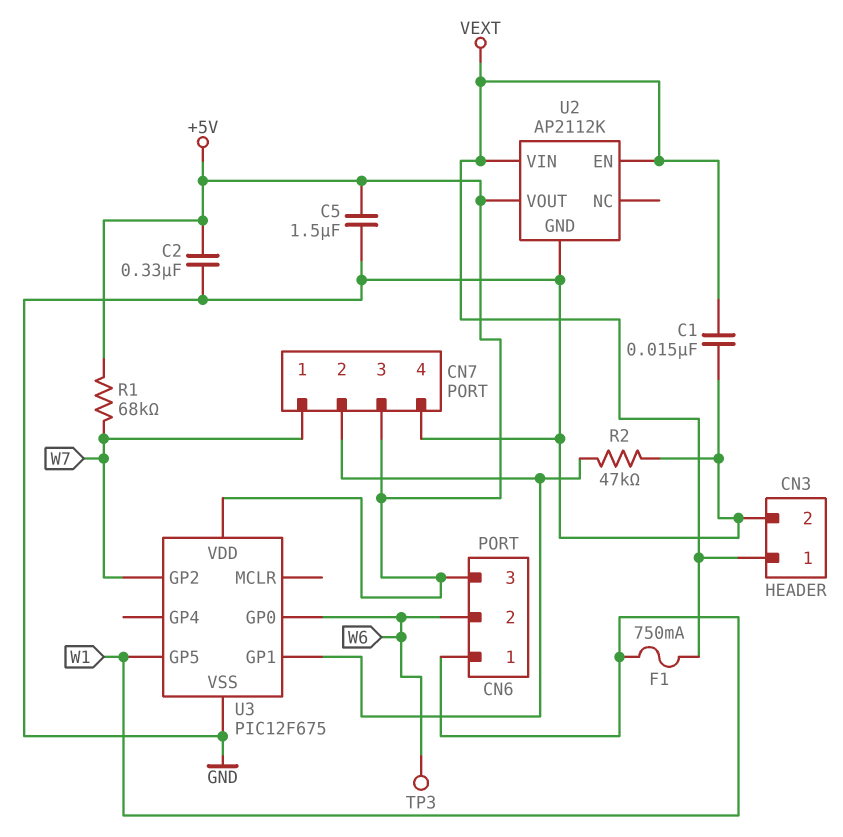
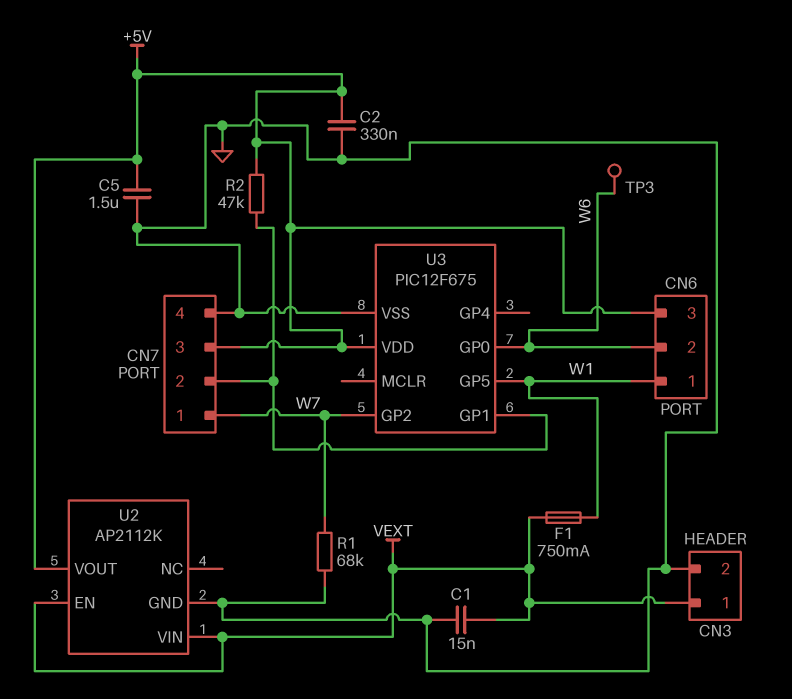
R1: 68k (+5V, W7) -> 68k (GND, W7)
R2: 47k (CN7/2, GND) -> 47k (+5V, CN7/2)

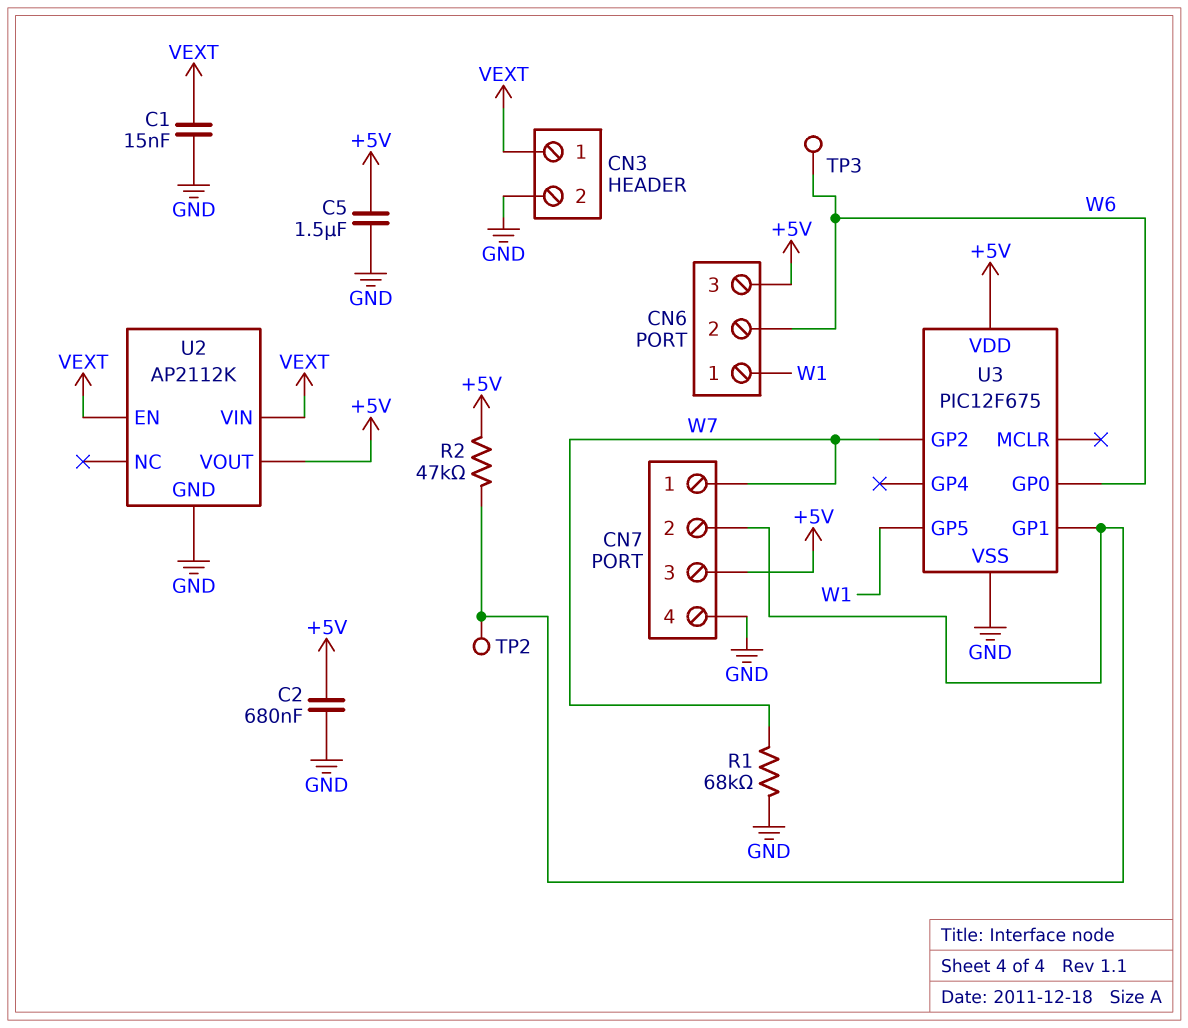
C2: 330nF (+5V, GND) -> 680nF (+5V, GND)
F1: 750mA (VEXT, W1) -> none
TP2: none -> test point (CN7/2)

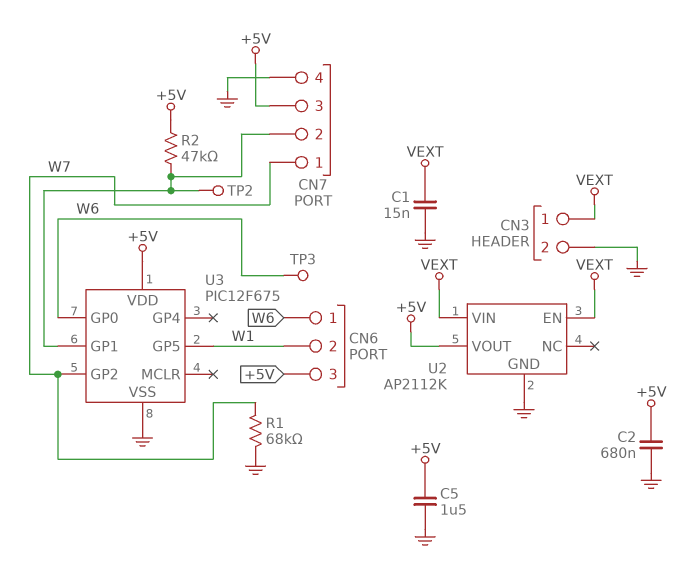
CN6 pin 1: W1 -> W6
CN6 pin 2: W6 -> W1

